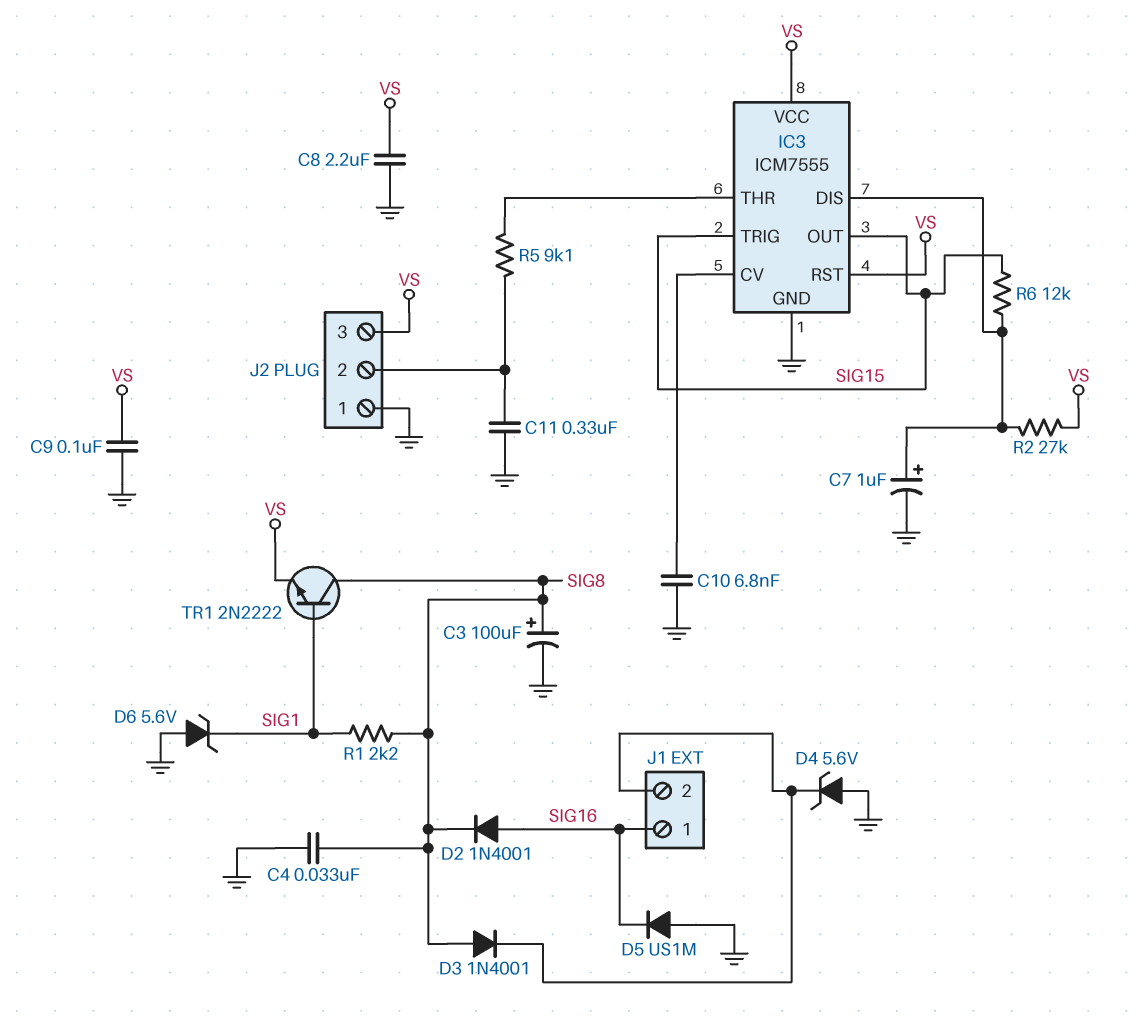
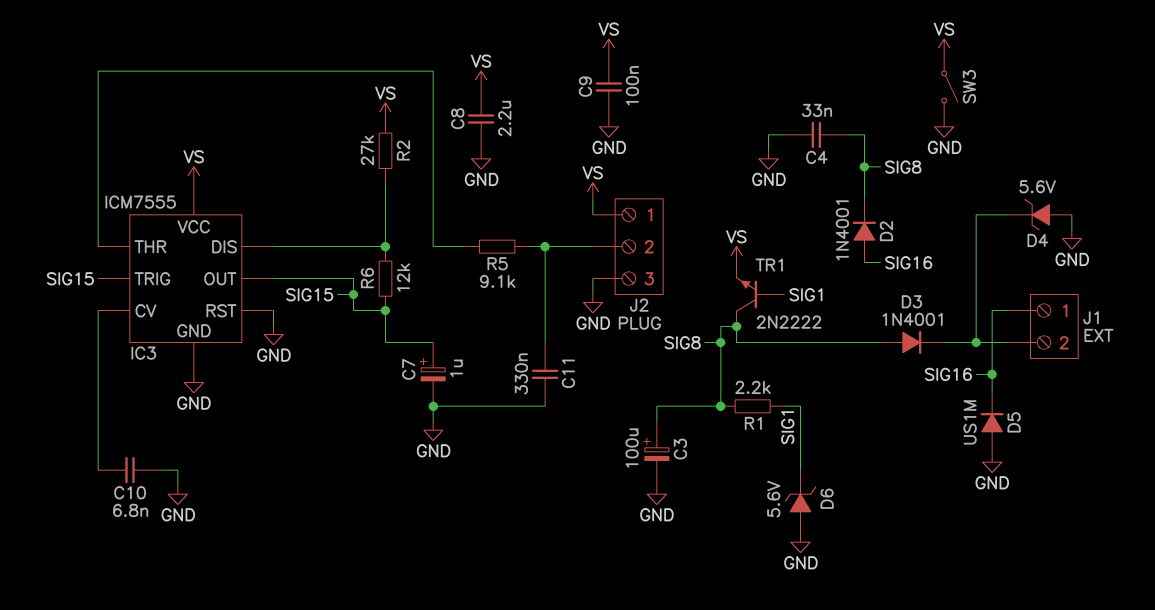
C7: 1uF (plus IC3/DIS, minus GND) -> 1uF (plus SIG15, minus GND)
IC3 pin RST: VS -> GND
J2 pin 1: GND -> VS
J2 pin 3: VS -> GND
SW3: none -> switch (GND, VS)

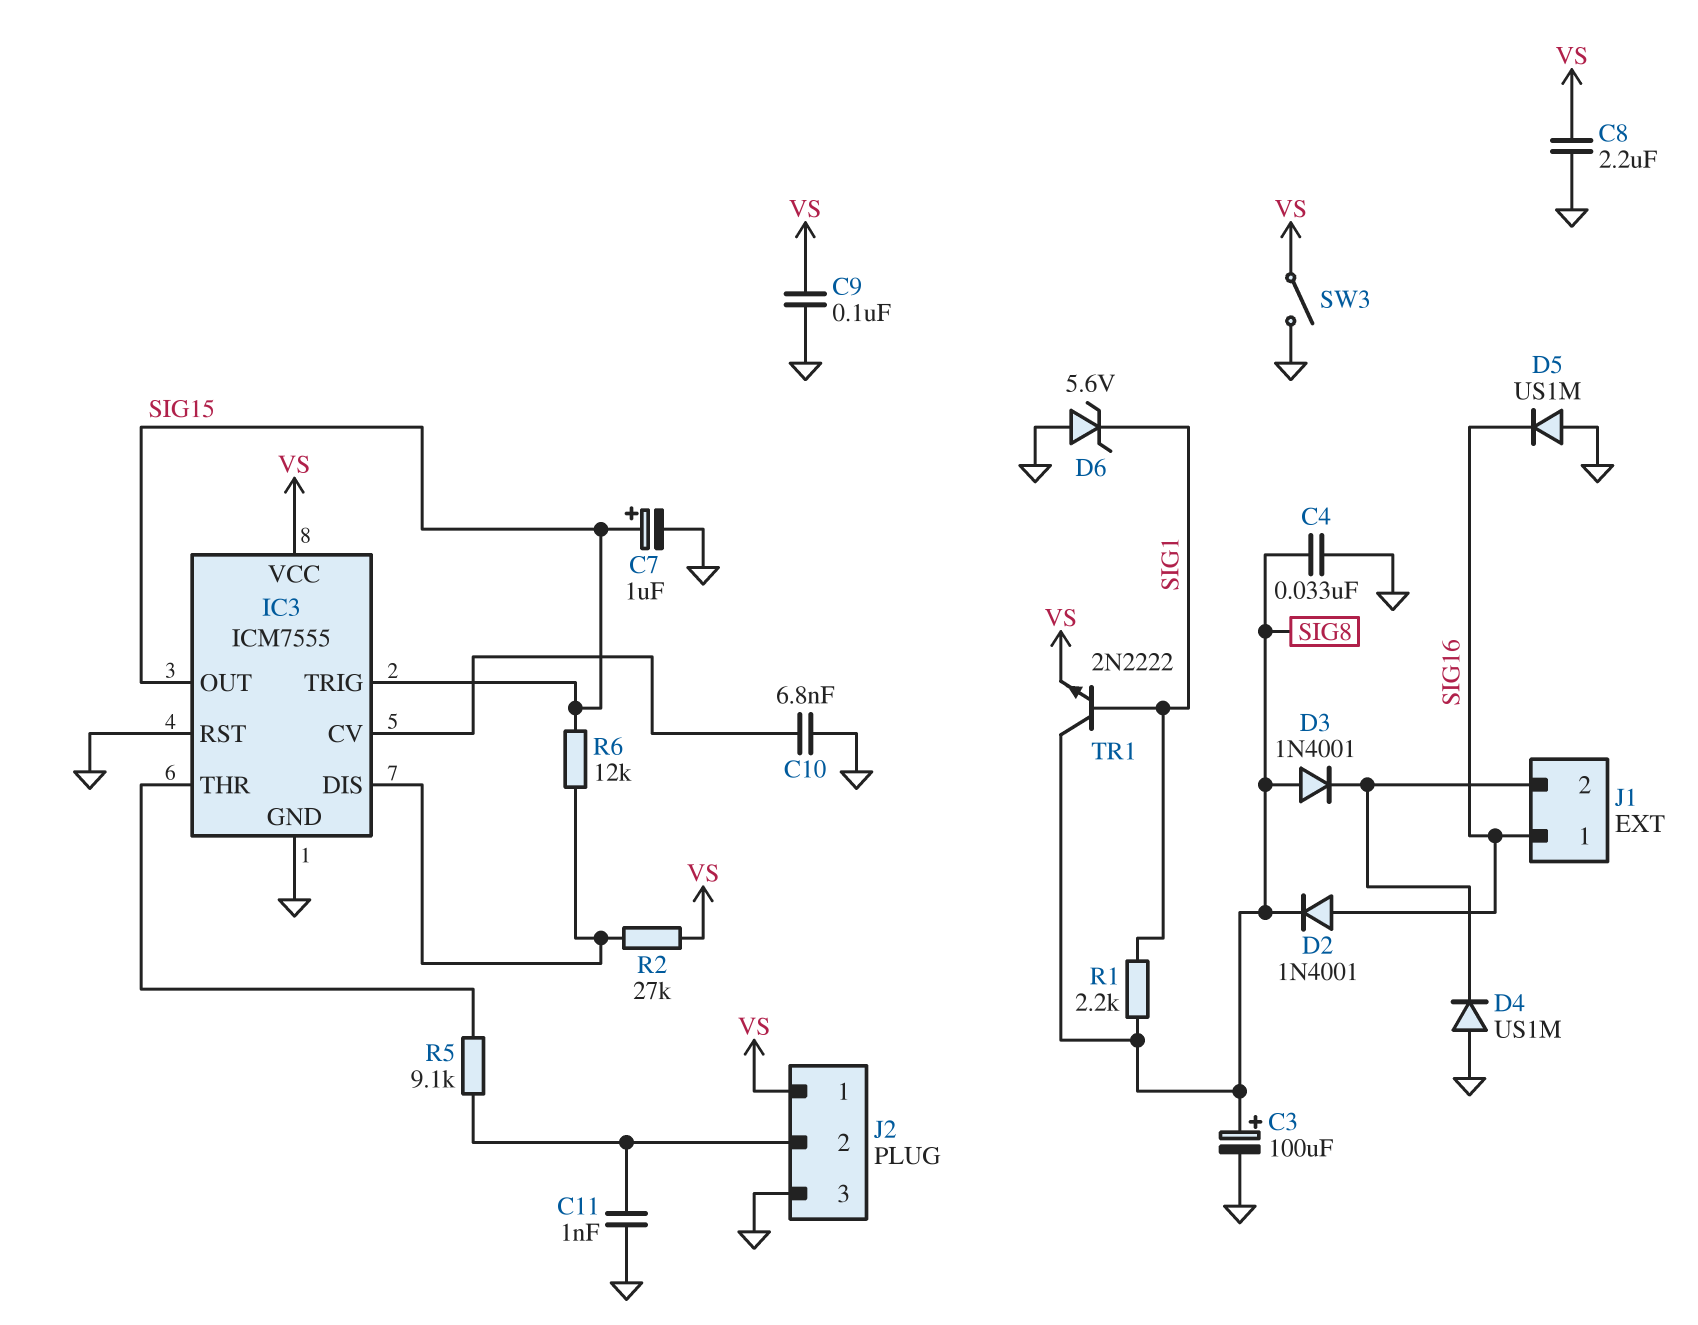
C11: 330nF (GND, J2/2) -> 1nF (GND, J2/2)
D4: zener 5.6V (A GND, K J1/2) -> diode US1M (A GND, K J1/2)

